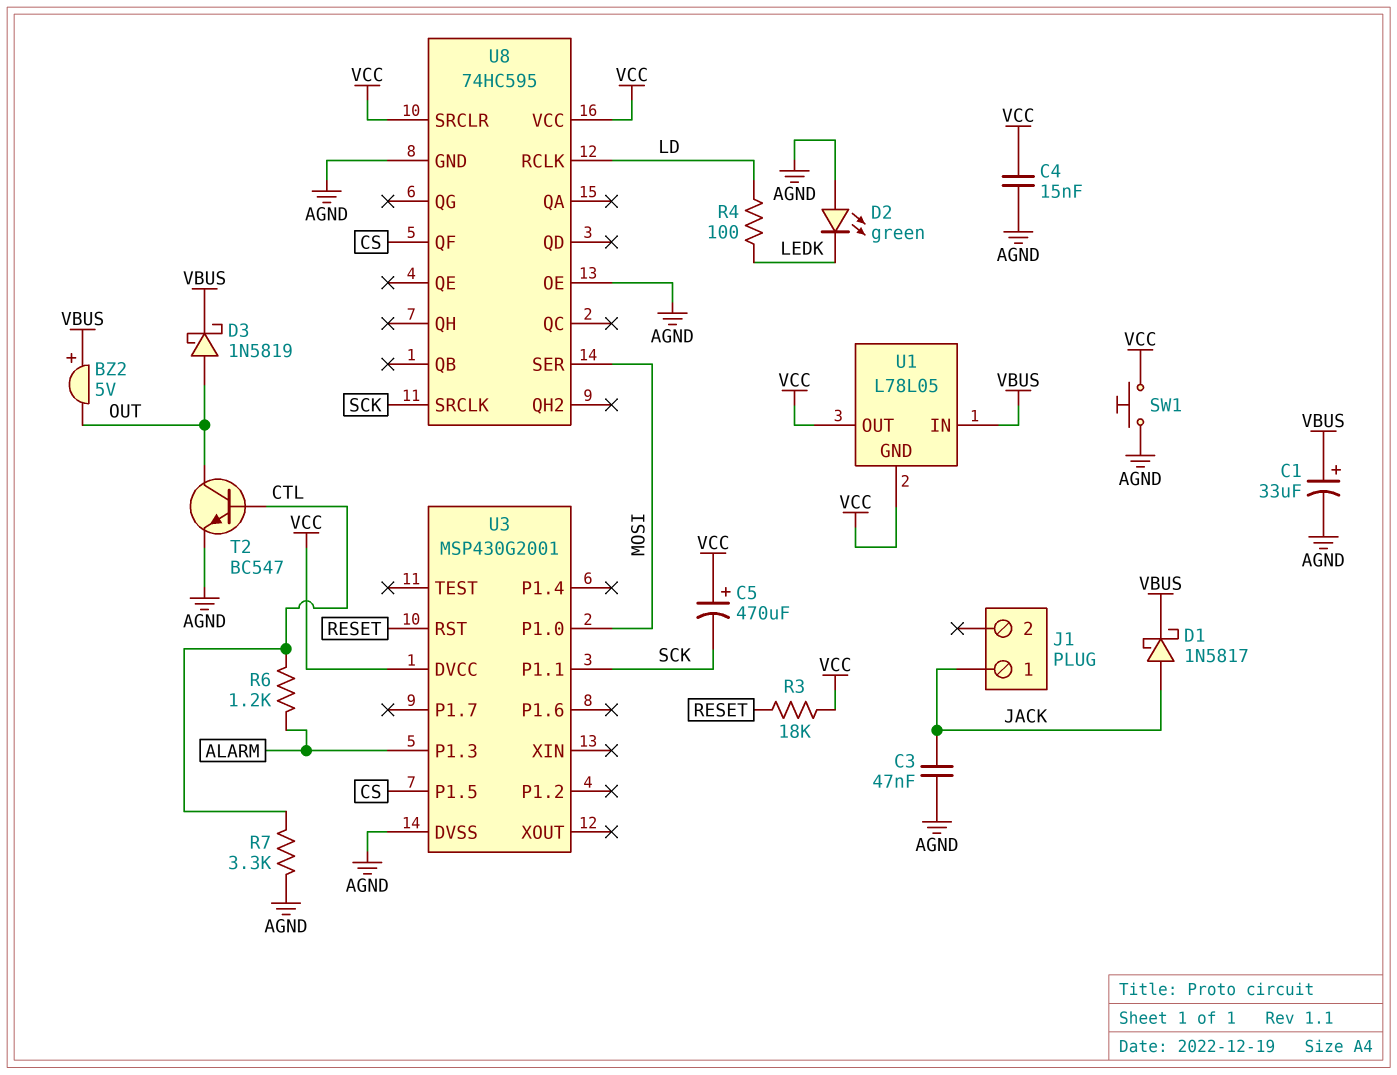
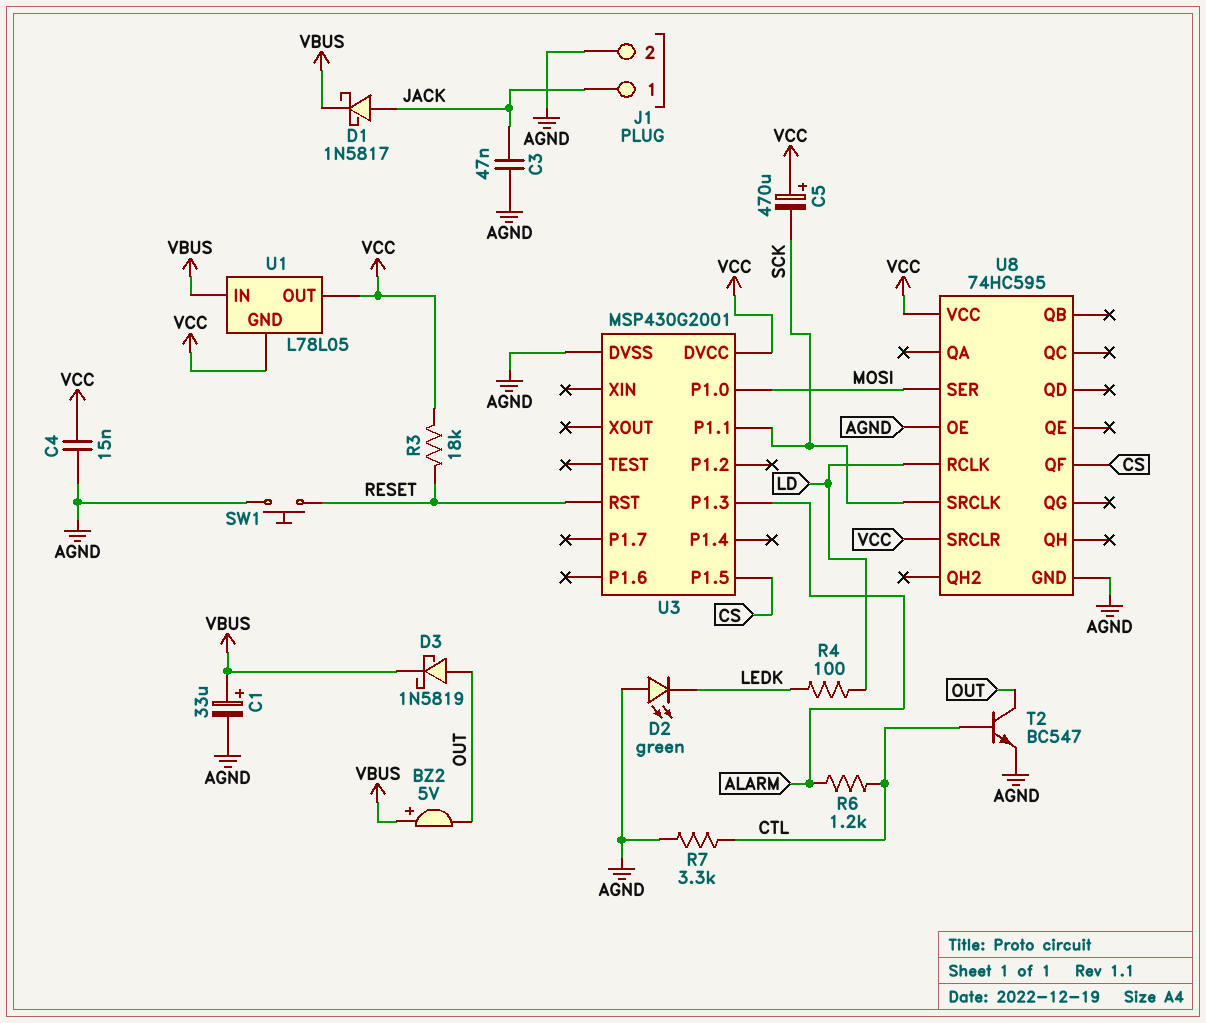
J1 pin 2: none -> AGND
SW1: button (AGND, VCC) -> button (AGND, RESET)

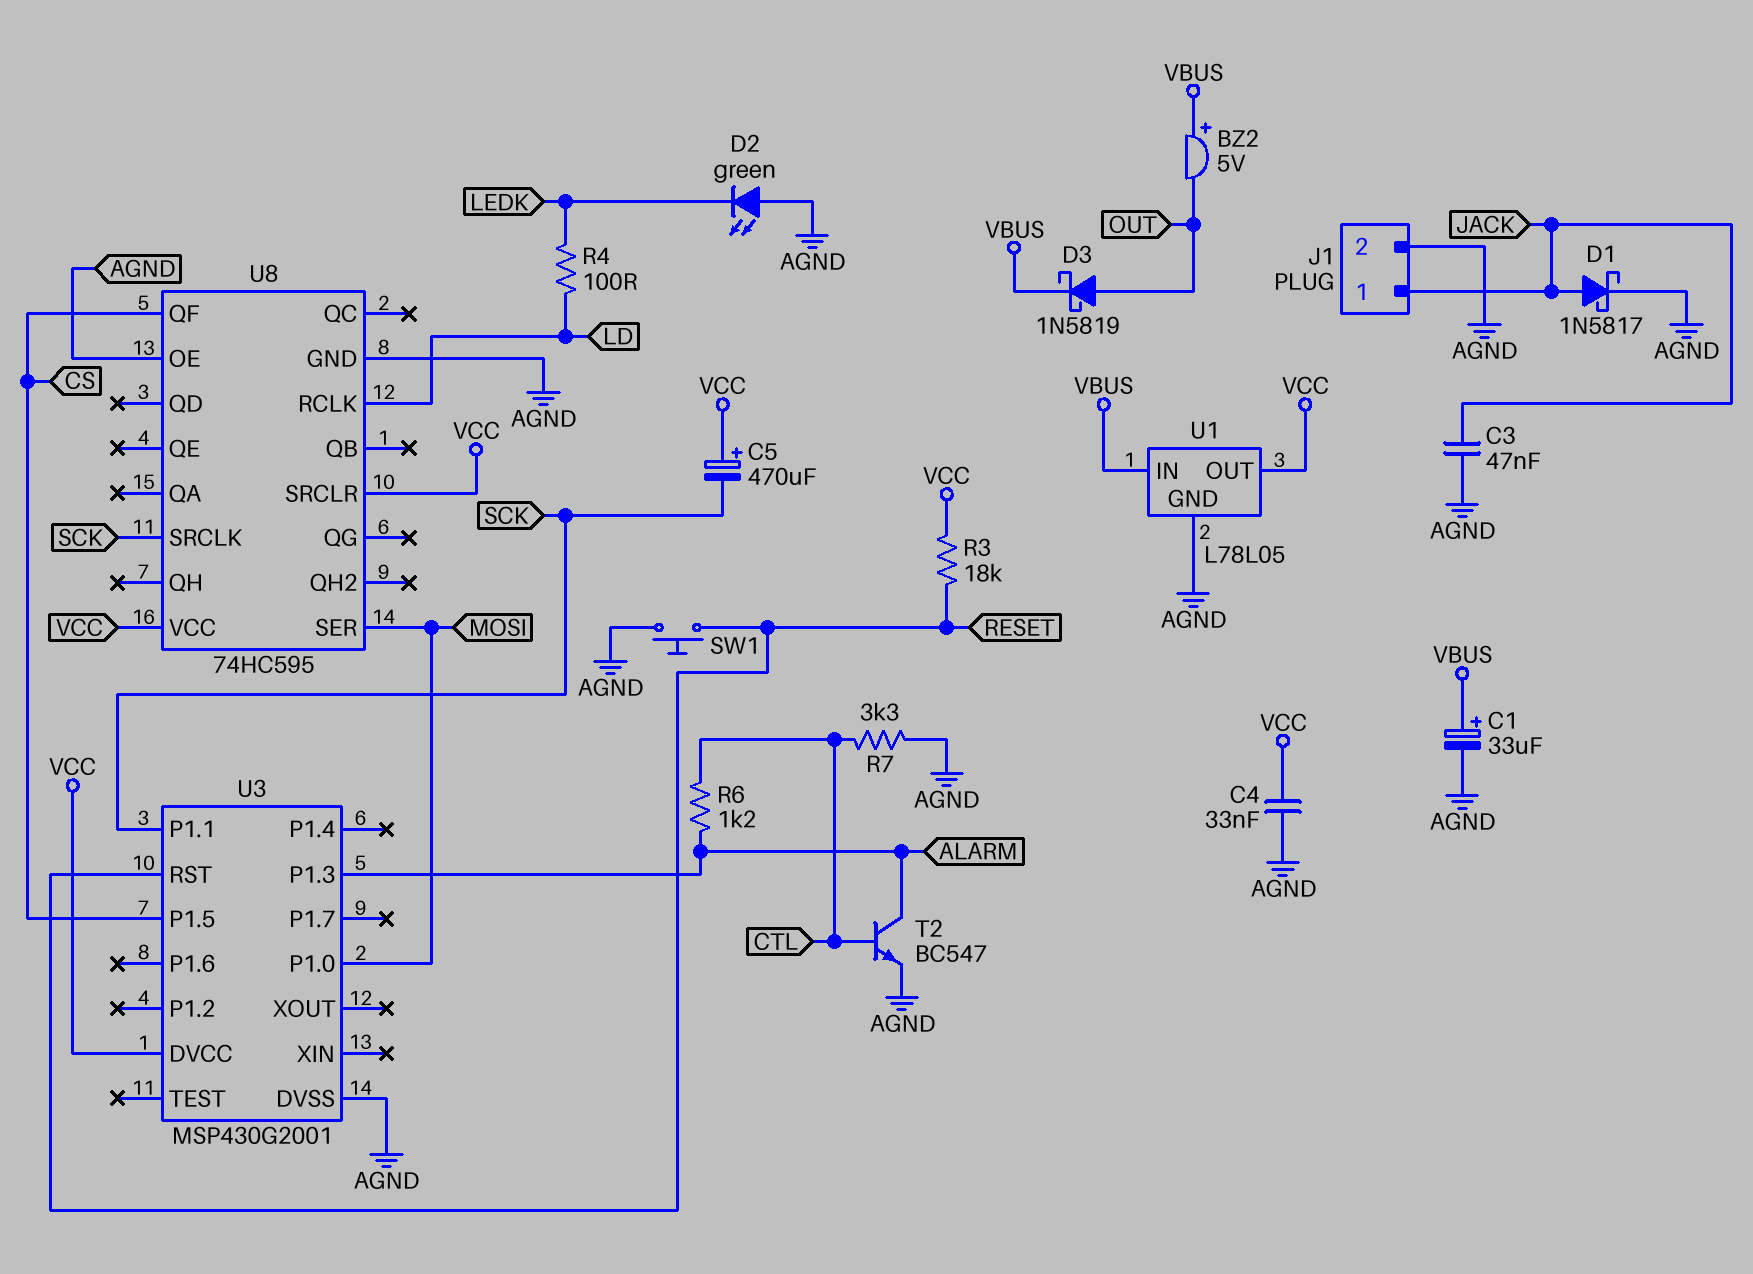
C4: 15nF (AGND, VCC) -> 33nF (AGND, VCC)
D1: schottky 1N5817 (A JACK, K VBUS) -> schottky 1N5817 (A JACK, K AGND)
T2: NPN BC547 (B CTL, C OUT, E AGND) -> NPN BC547 (B CTL, C ALARM, E AGND)
U1 pin GND: VCC -> AGND

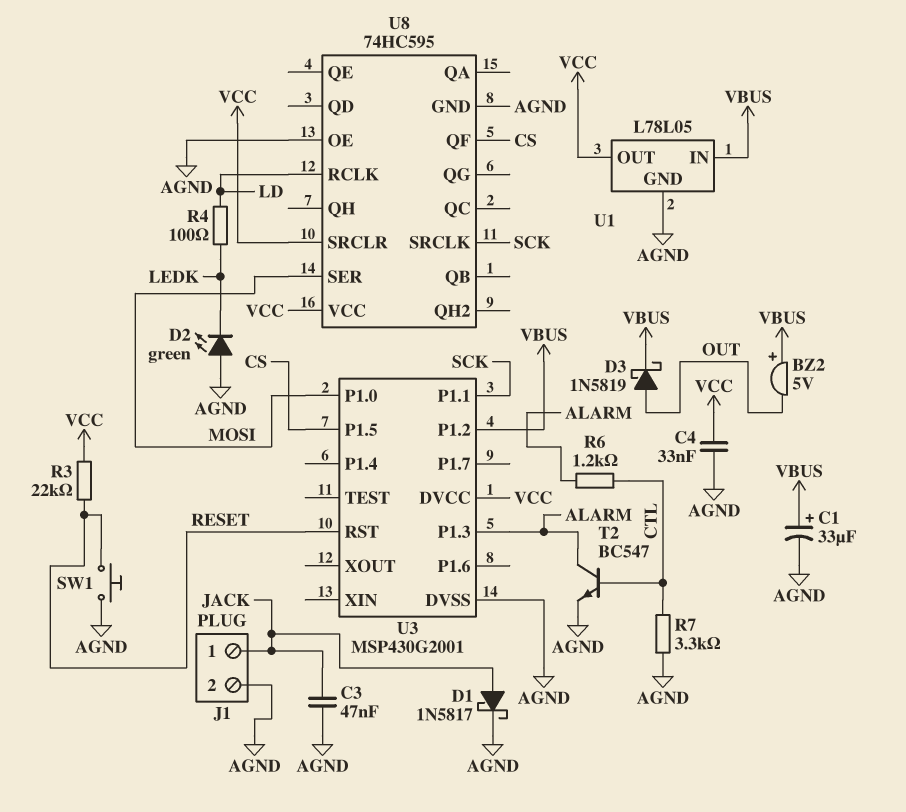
C5: 470uF (plus VCC, minus SCK) -> none
R3: 18k (RESET, VCC) -> 22k (RESET, VCC)
U3 pin P1.2: none -> VBUS

